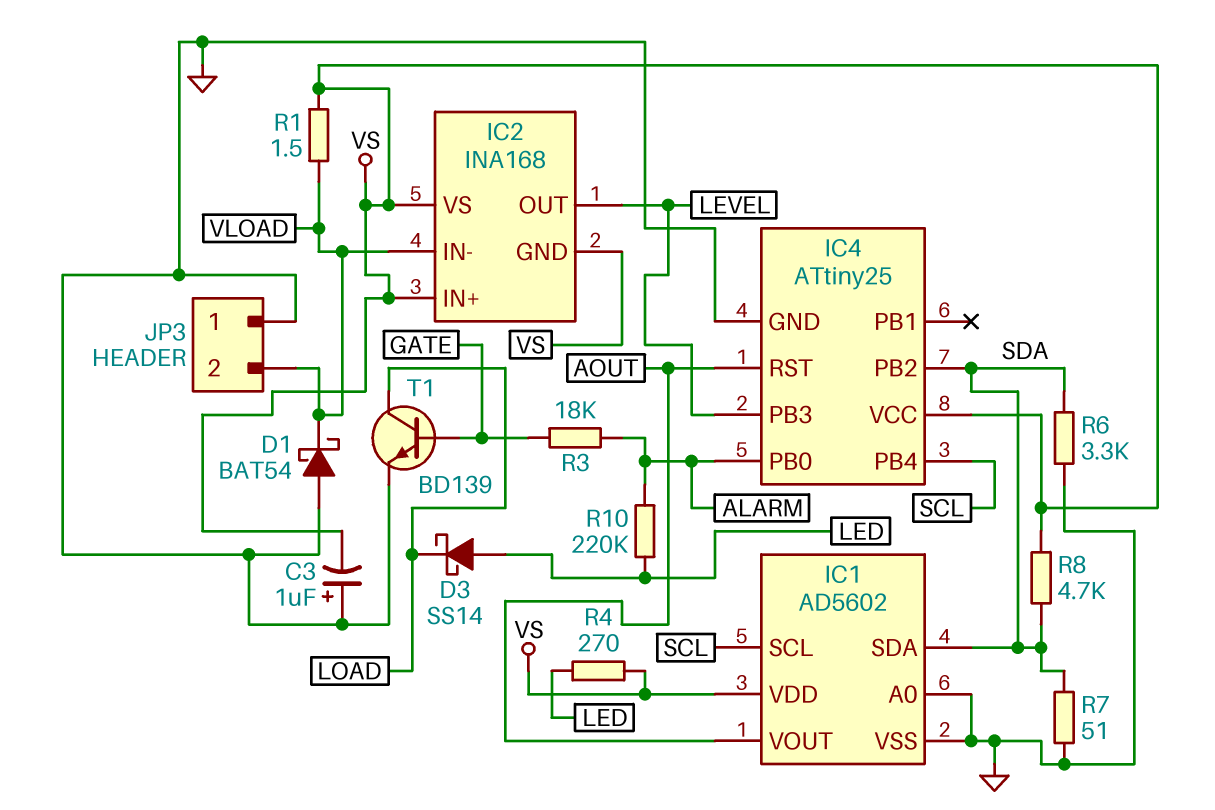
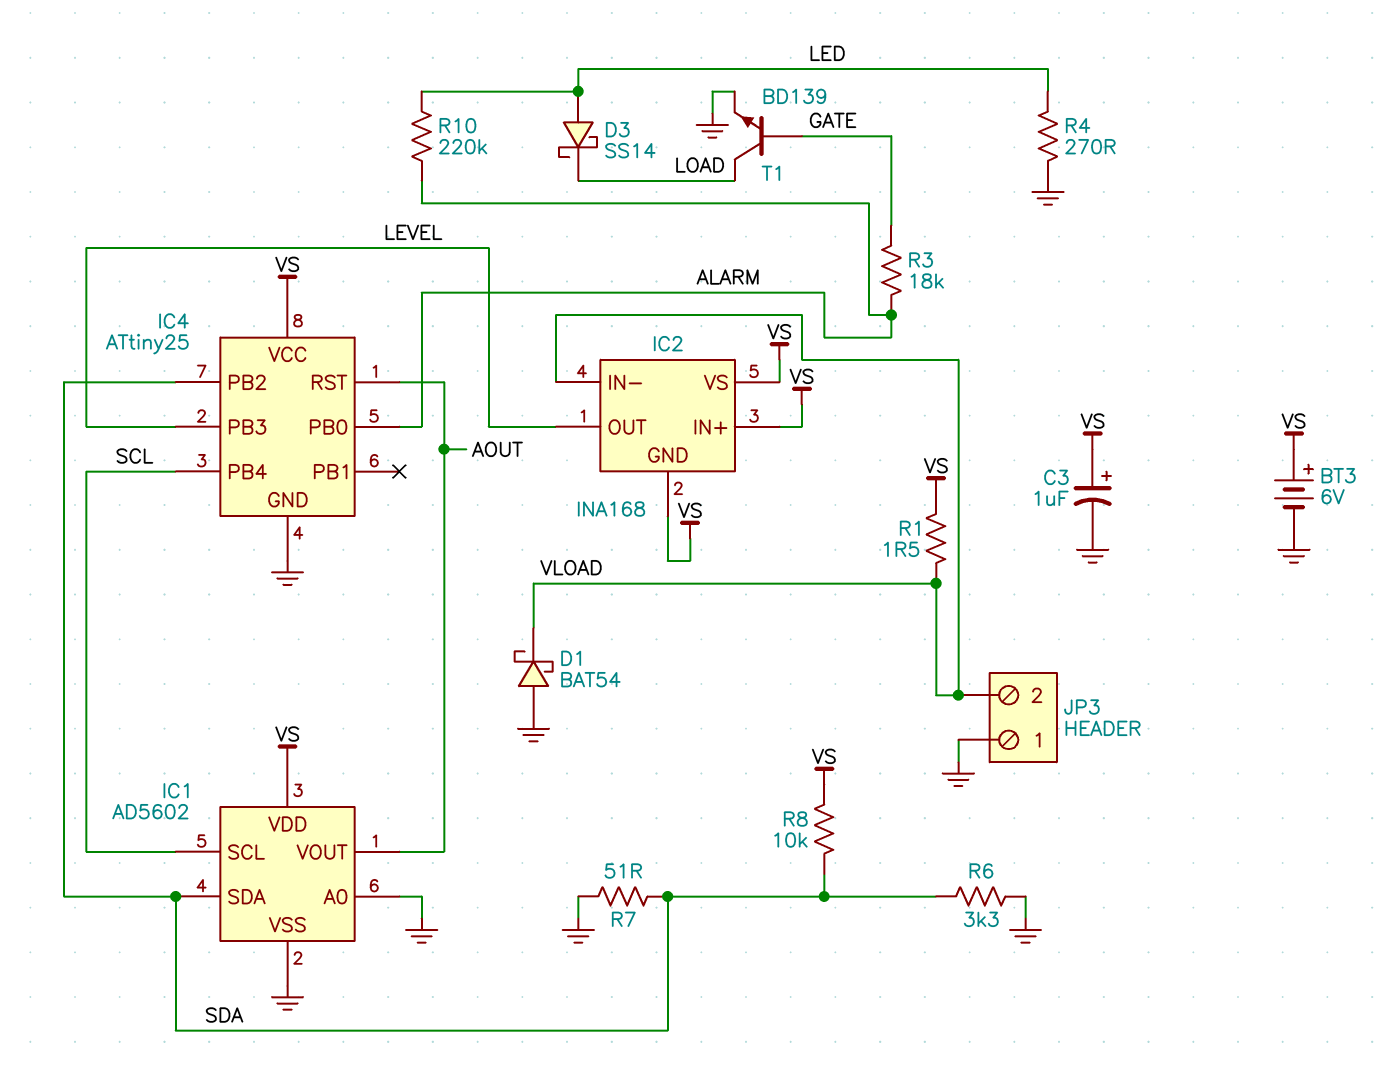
BT3: none -> 6V (plus VS, minus GND)
C3: 1uF (plus GND, minus VS) -> 1uF (plus VS, minus GND)
R4: 270 (LED, VS) -> 270 (GND, LED)
R8: 4.7k (SDA, VS) -> 10k (SDA, VS)

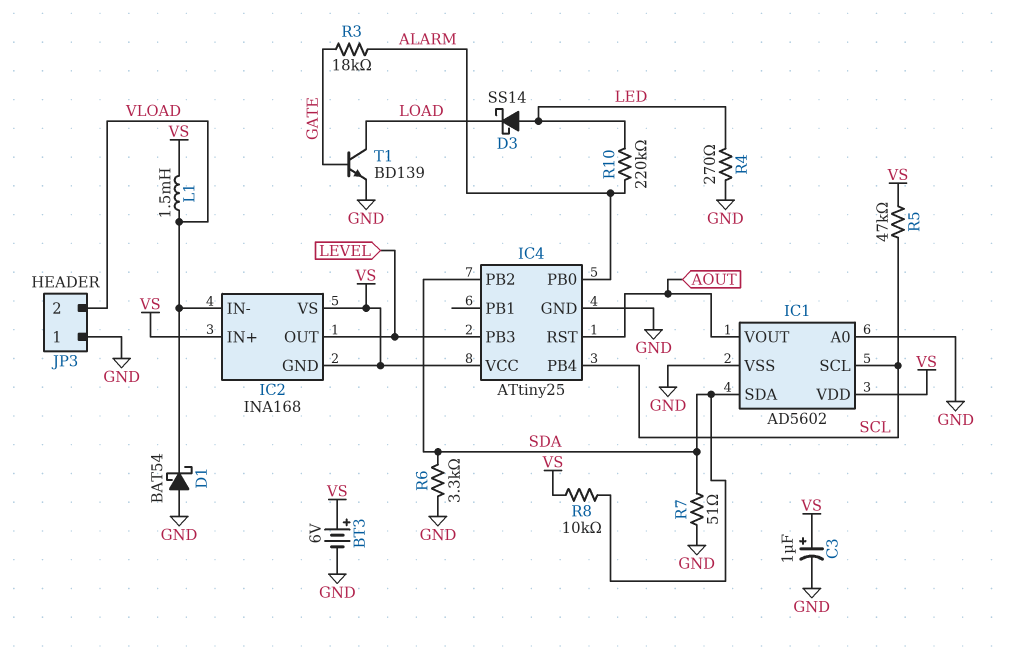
L1: none -> 1.5mH (VLOAD, VS)
R1: 1.5 (VLOAD, VS) -> none
R5: none -> 47k (SCL, VS)

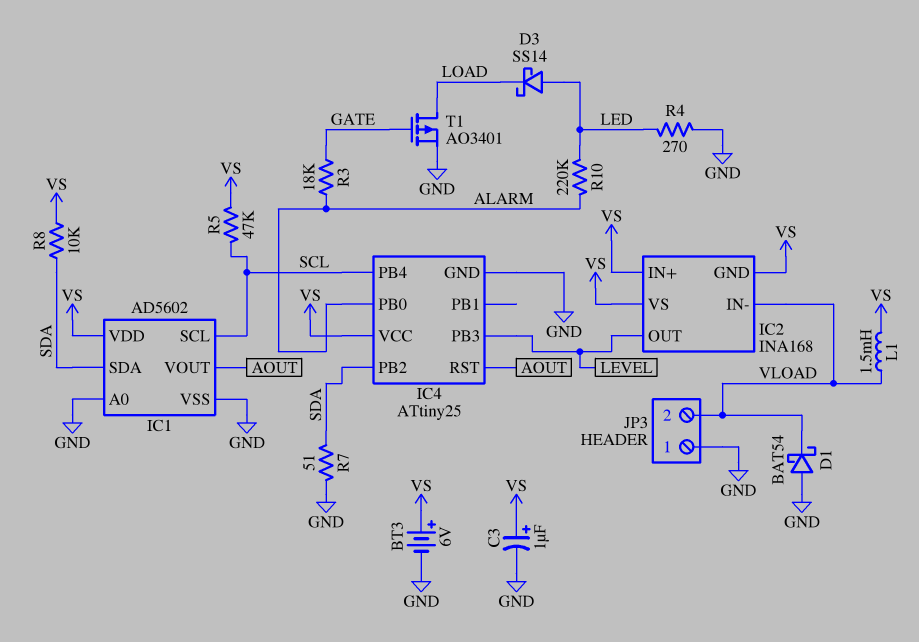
R6: 3.3k (GND, SDA) -> none
T1: NPN BD139 (B GATE, C LOAD, E GND) -> PMOS AO3401 (G GATE, D LOAD, S GND)

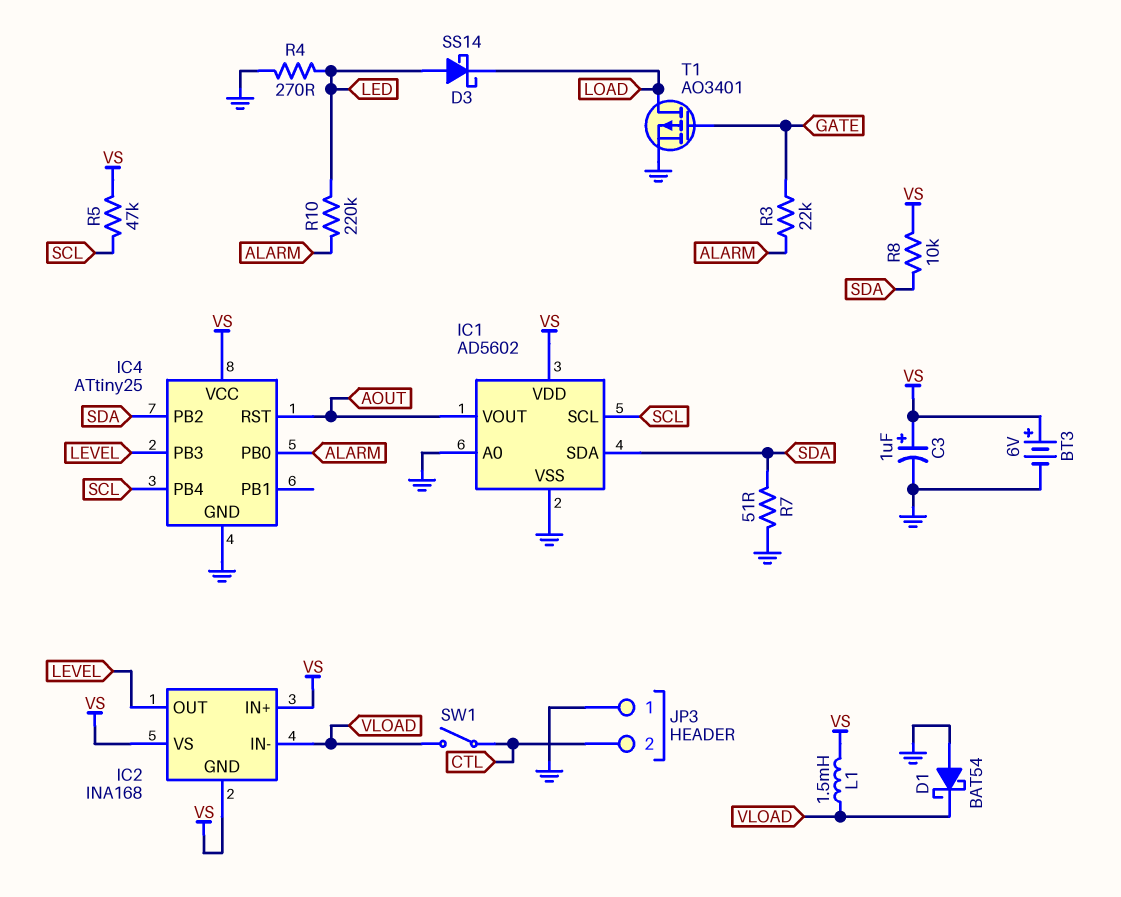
JP3 pin 2: VLOAD -> CTL
R3: 18k (ALARM, GATE) -> 22k (ALARM, GATE)
SW1: none -> switch (CTL, VLOAD)

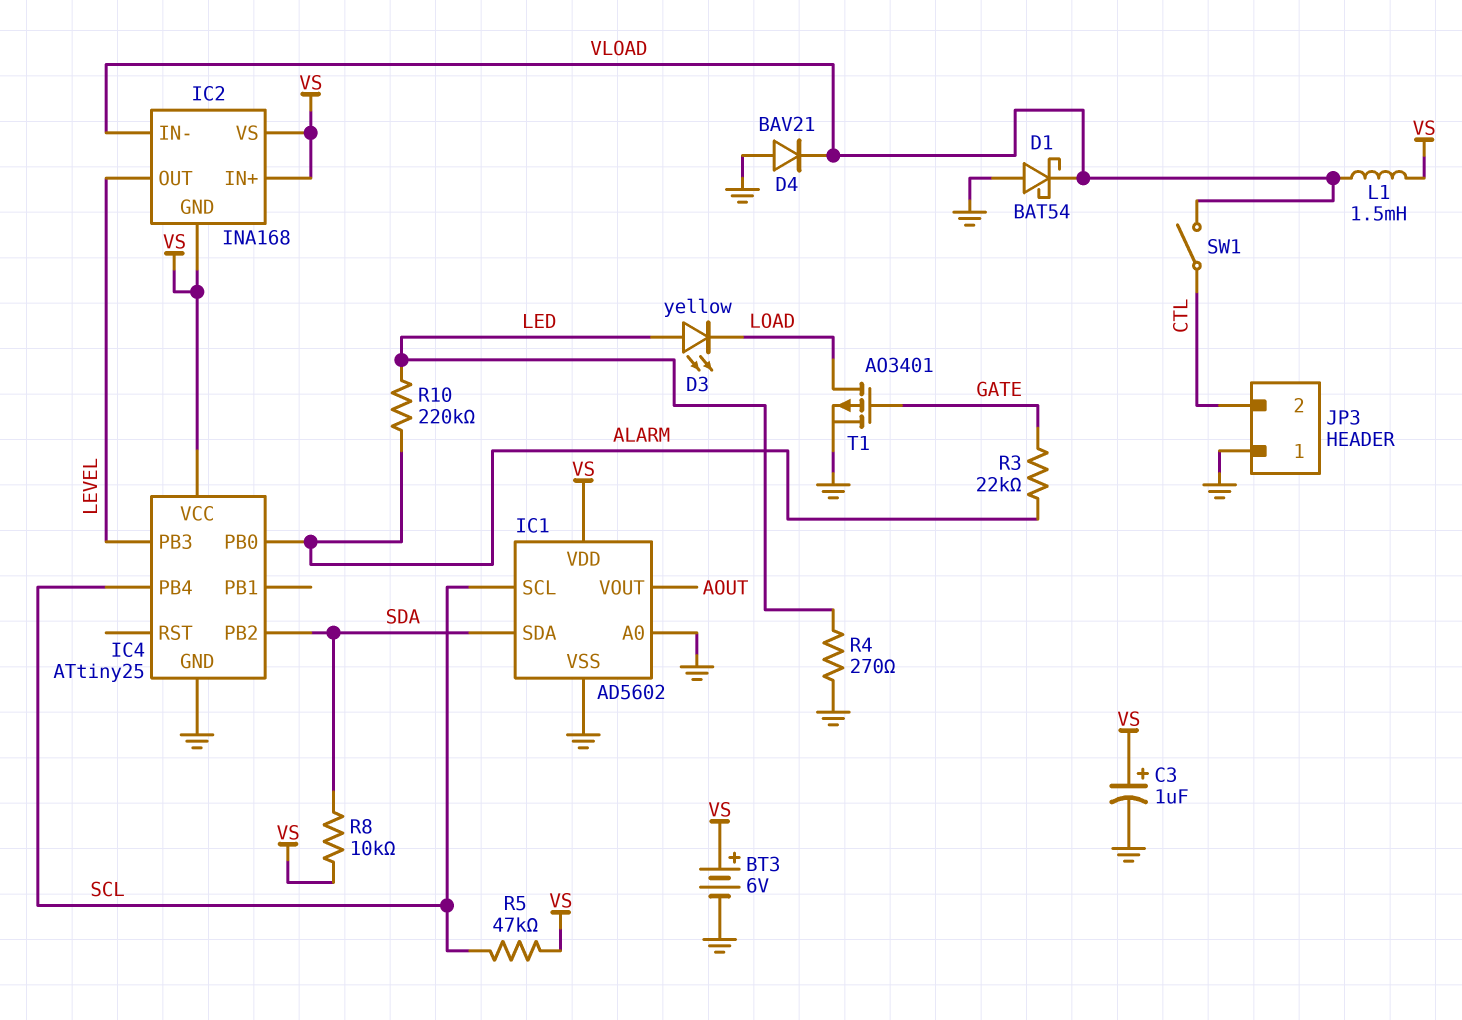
D3: schottky SS14 (A LED, K LOAD) -> LED yellow (A LED, K LOAD)
D4: none -> diode BAV21 (A GND, K VLOAD)
IC4 pin RST: AOUT -> none
R7: 51 (GND, SDA) -> none

